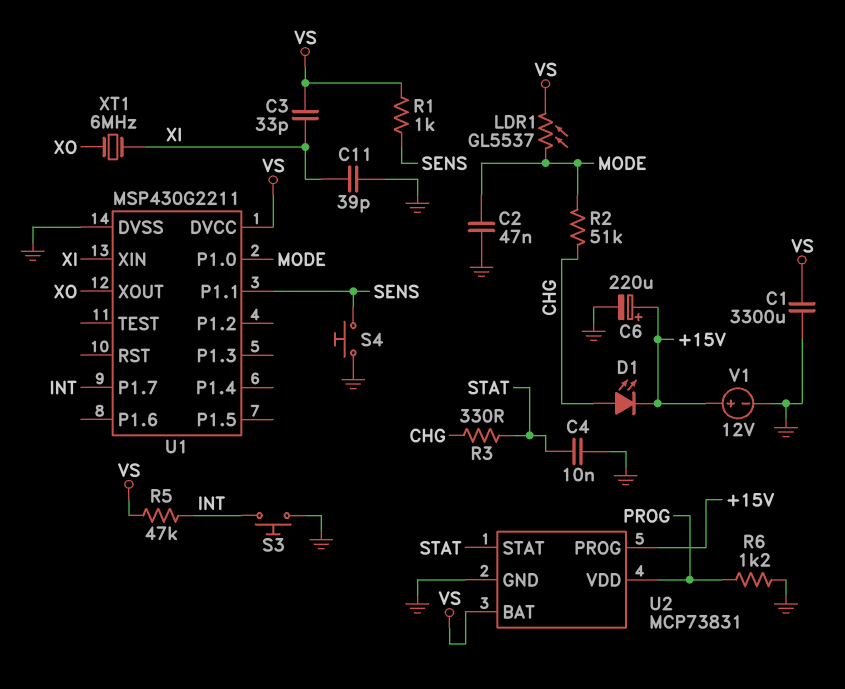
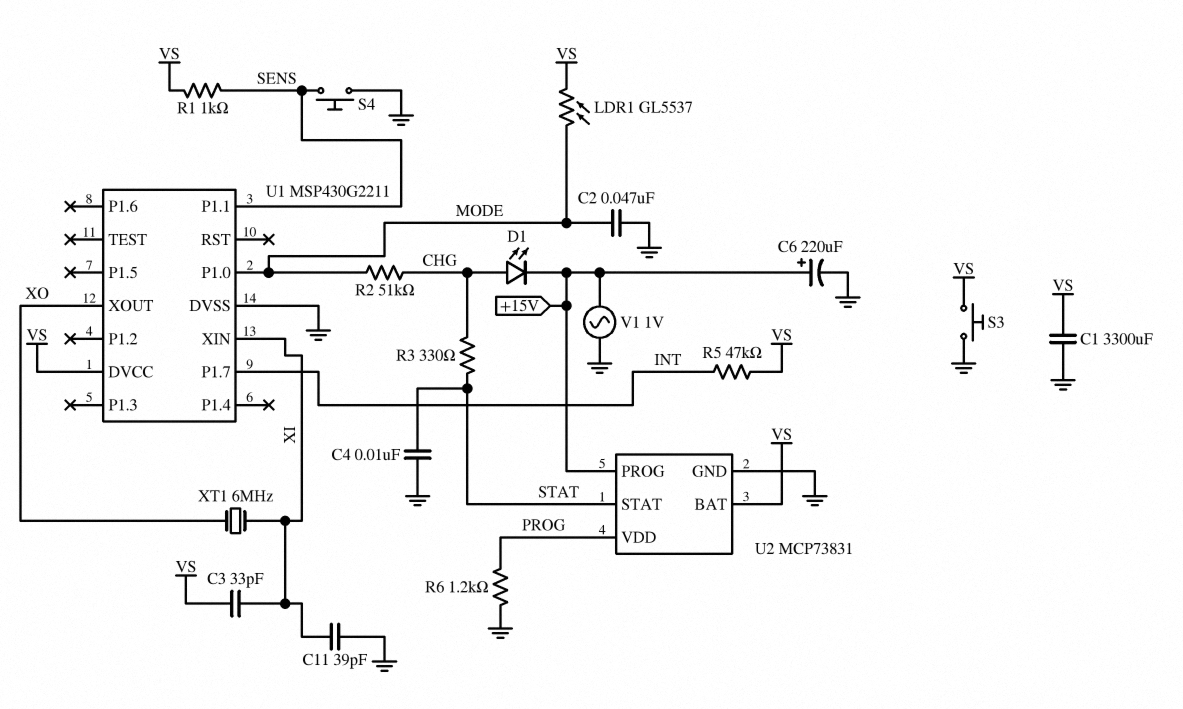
S3: button (GND, INT) -> button (GND, VS)
V1: 12V (plus +15V, minus GND) -> AC 1V (+15V, GND)

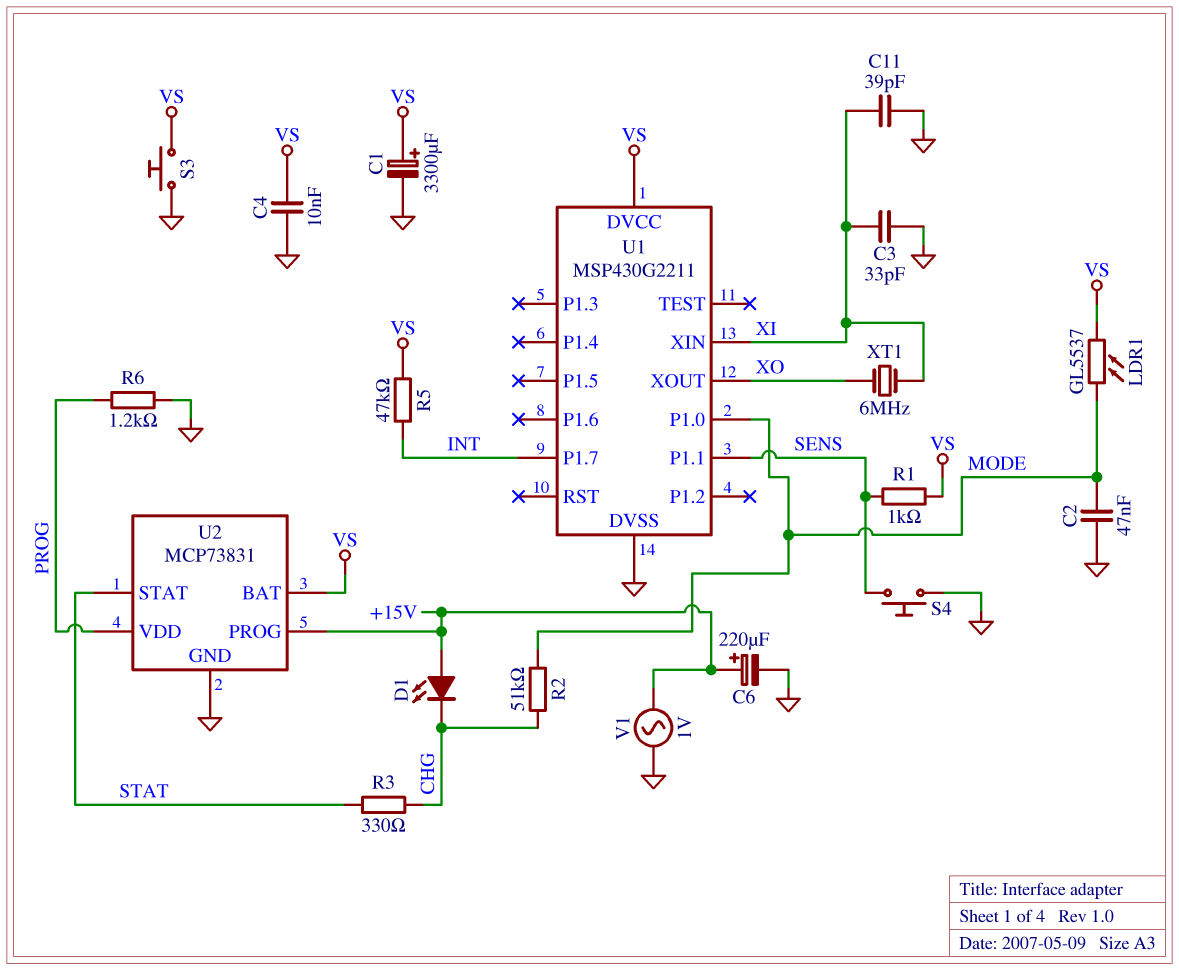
C1: 3300uF (GND, VS) -> 3300uF (plus VS, minus GND)
C3: 33pF (VS, XI) -> 33pF (GND, XI)
C4: 10nF (GND, STAT) -> 10nF (GND, VS)
D1: LED (A CHG, K +15V) -> LED (A +15V, K CHG)

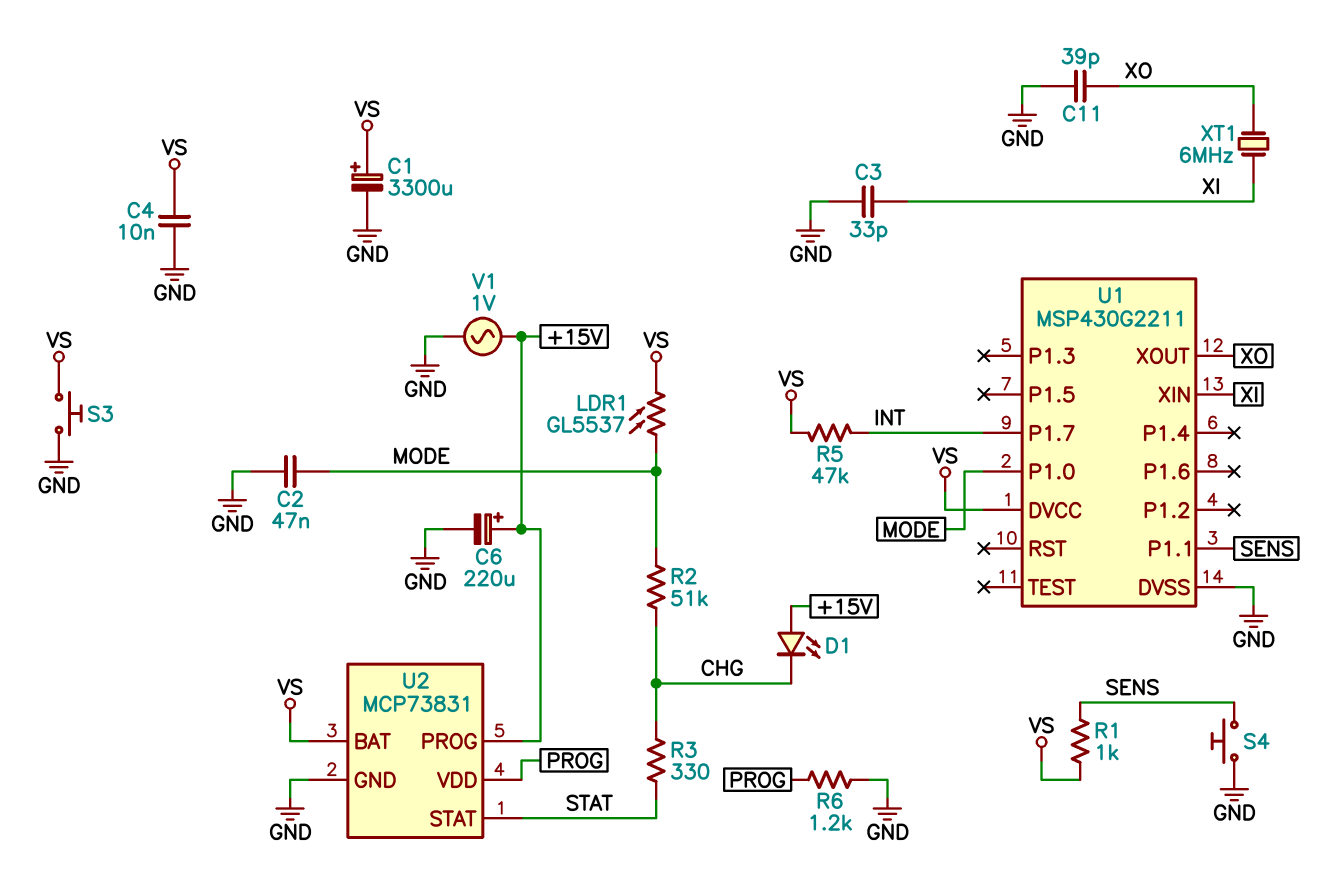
C11: 39pF (GND, XI) -> 39pF (GND, XO)

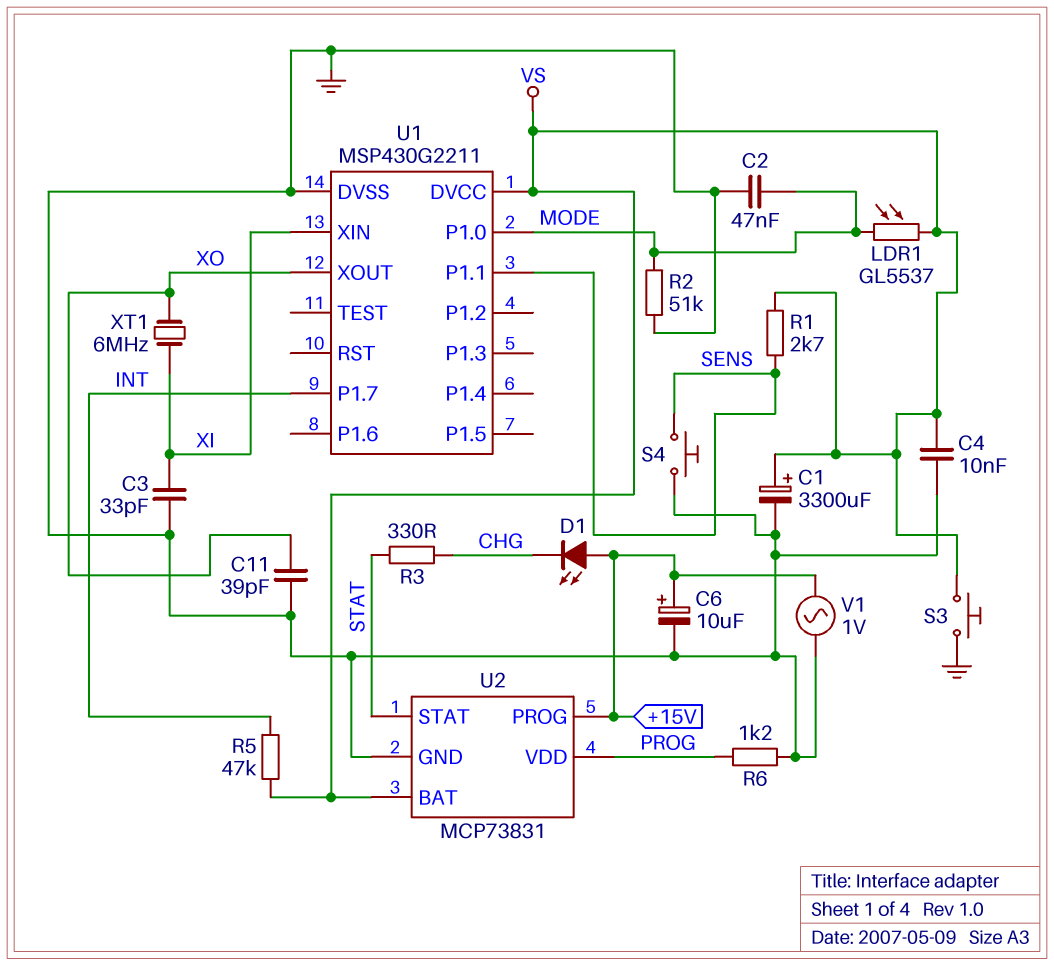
C6: 220uF (plus +15V, minus GND) -> 10uF (plus +15V, minus GND)
R1: 1k (SENS, VS) -> 2.7k (SENS, VS)
R2: 51k (CHG, MODE) -> 51k (GND, MODE)

